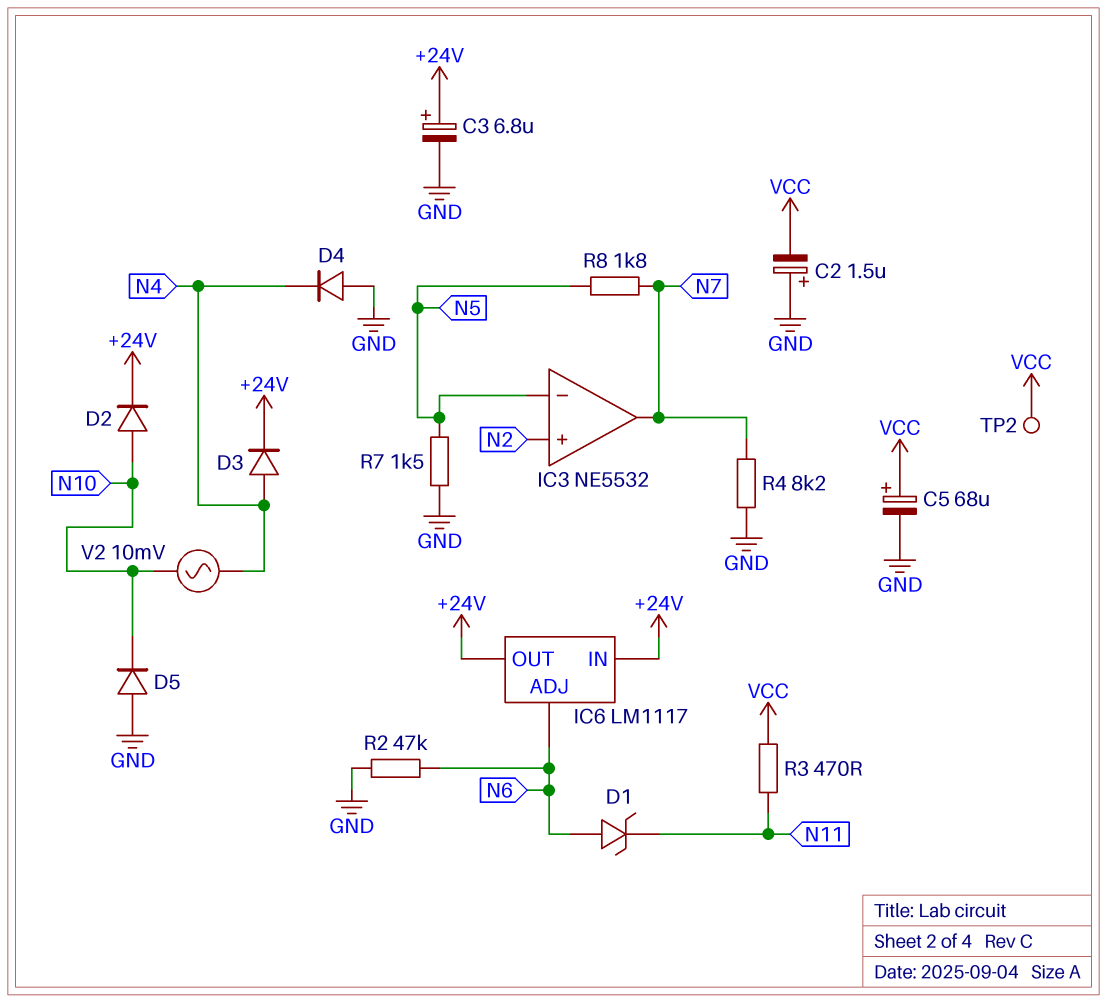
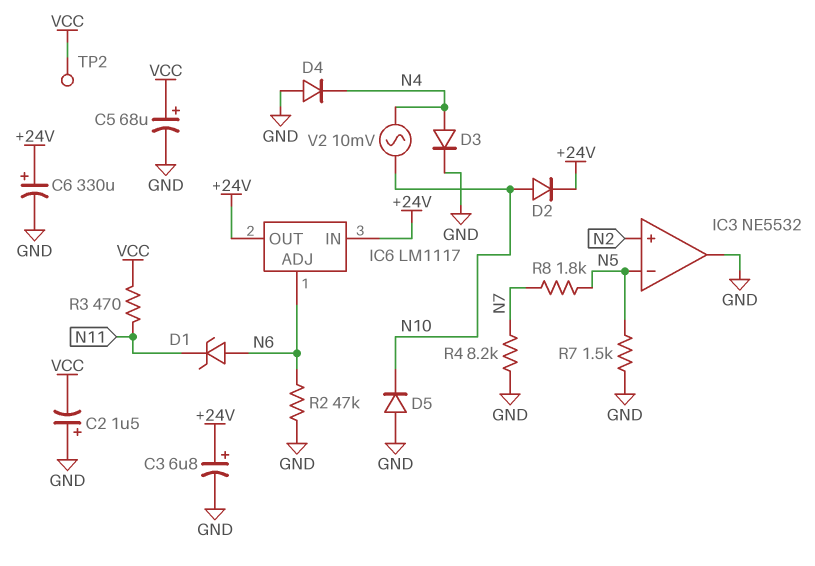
C6: none -> 330uF (plus +24V, minus GND)
D3: diode (A N4, K +24V) -> diode (A N4, K GND)
IC3 pin out: N7 -> GND

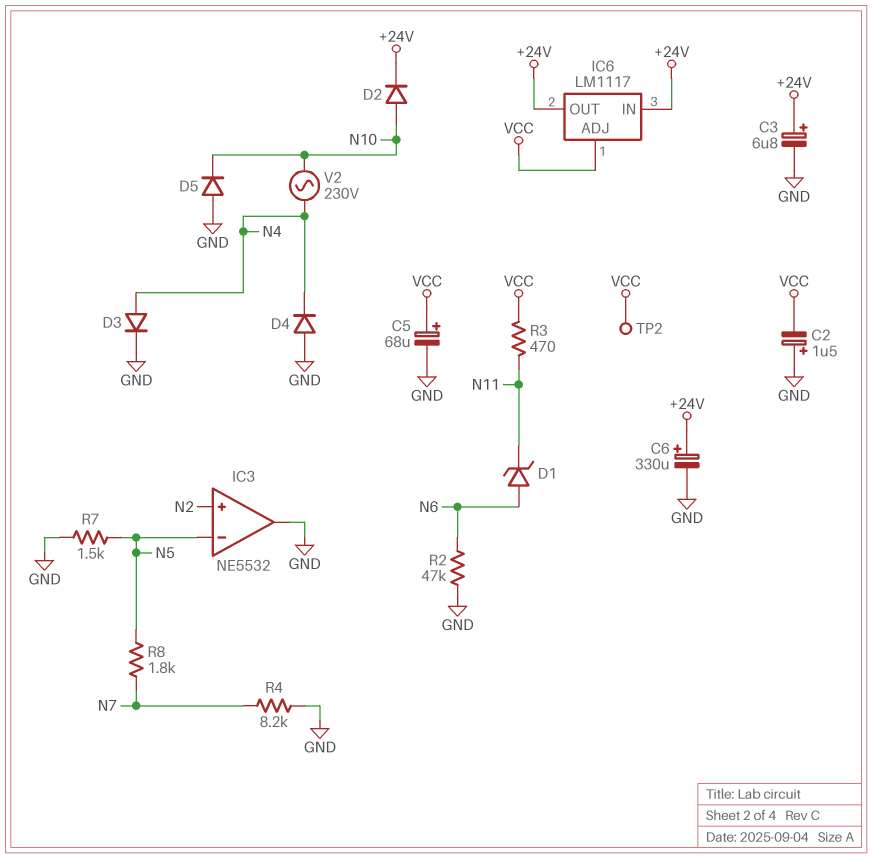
IC6 pin ADJ: N6 -> VCC
V2: AC 10mV (N4, N10) -> AC 230V (N4, N10)

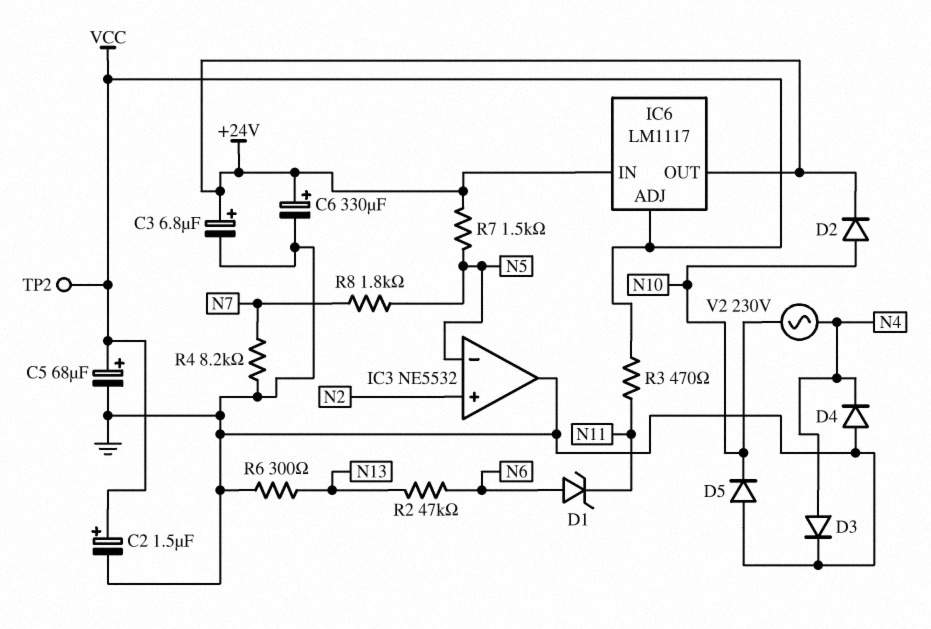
C2: 1.5uF (plus GND, minus VCC) -> 1.5uF (plus VCC, minus GND)
R2: 47k (GND, N6) -> 47k (N6, N13)
R6: none -> 300 (GND, N13)
R7: 1.5k (GND, N5) -> 1.5k (+24V, N5)

